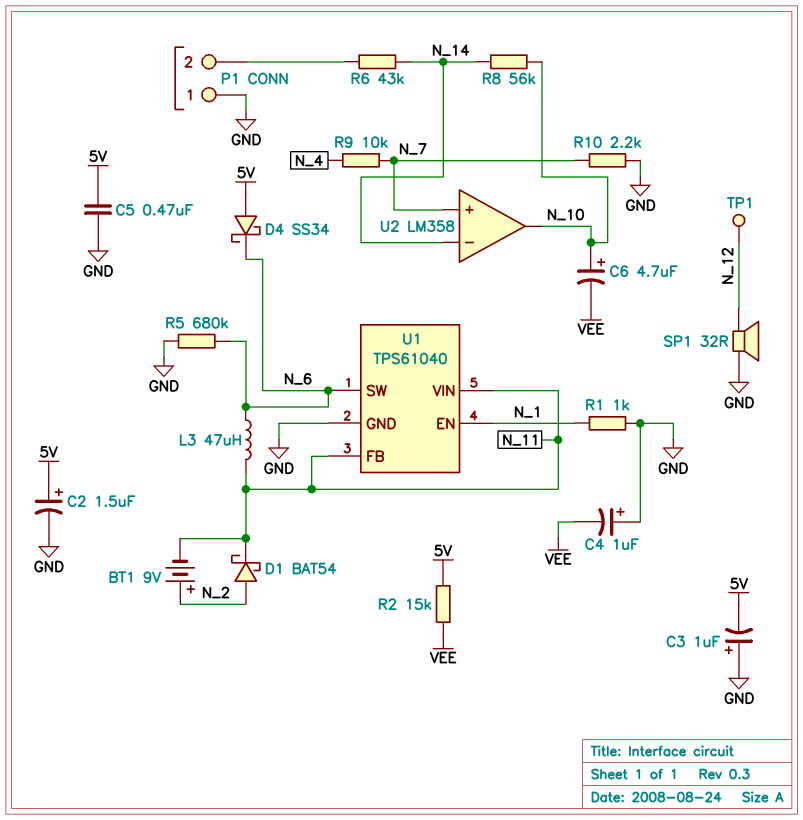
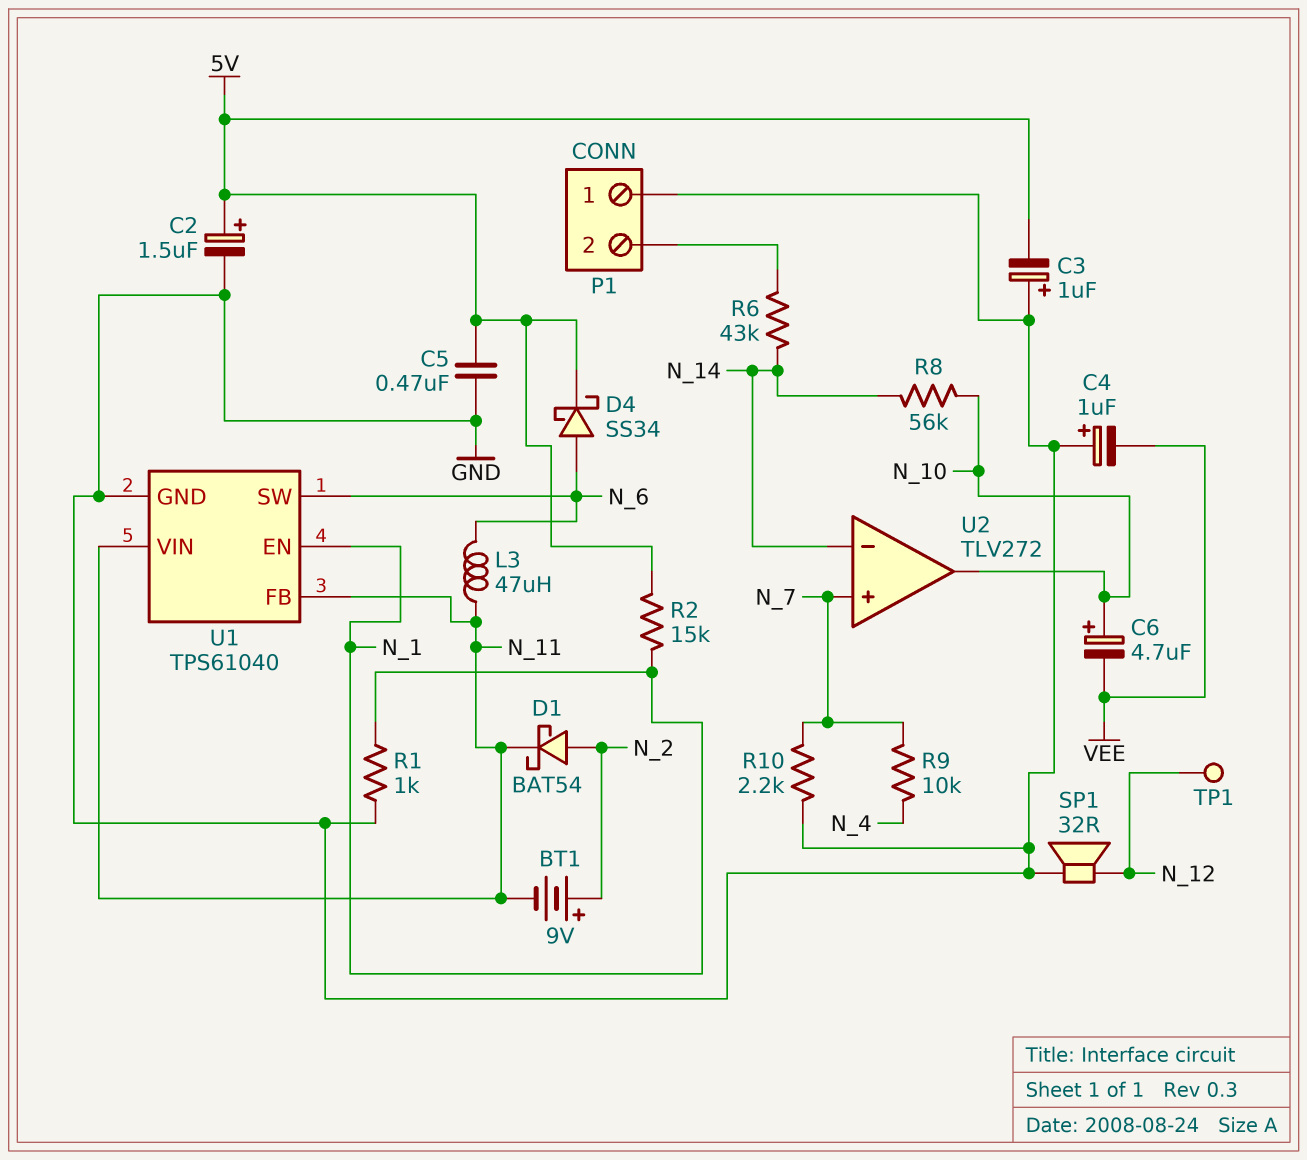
D4: schottky SS34 (A 5V, K N_6) -> schottky SS34 (A N_6, K 5V)
R2: 15k (5V, VEE) -> 15k (5V, N_1)
R5: 680k (GND, N_6) -> none
U2: LM358 -> TLV272

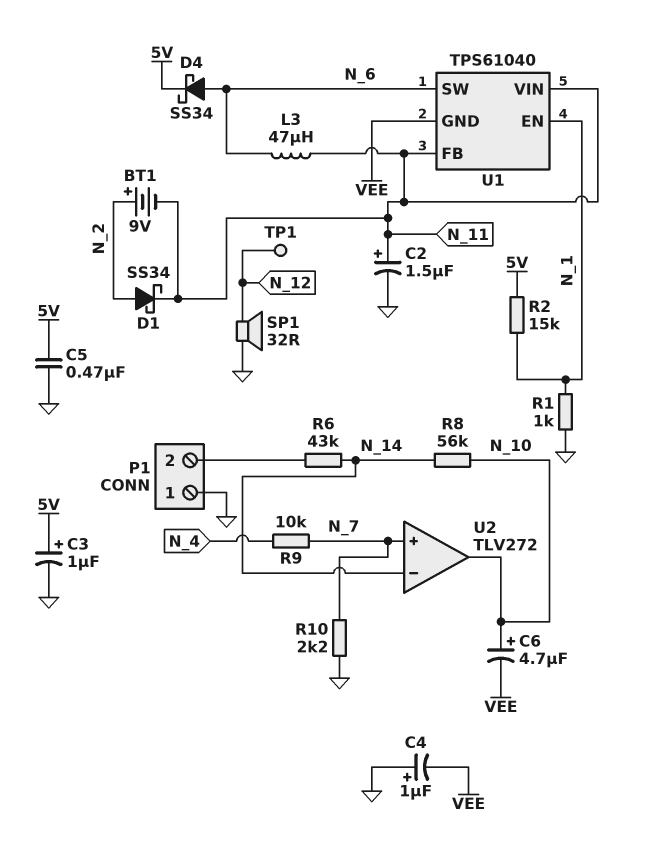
C2: 1.5uF (plus 5V, minus GND) -> 1.5uF (plus N_11, minus GND)
C3: 1uF (plus GND, minus 5V) -> 1uF (plus 5V, minus GND)
D1: schottky BAT54 (A N_2, K N_11) -> schottky SS34 (A N_2, K N_11)
U1 pin GND: GND -> VEE

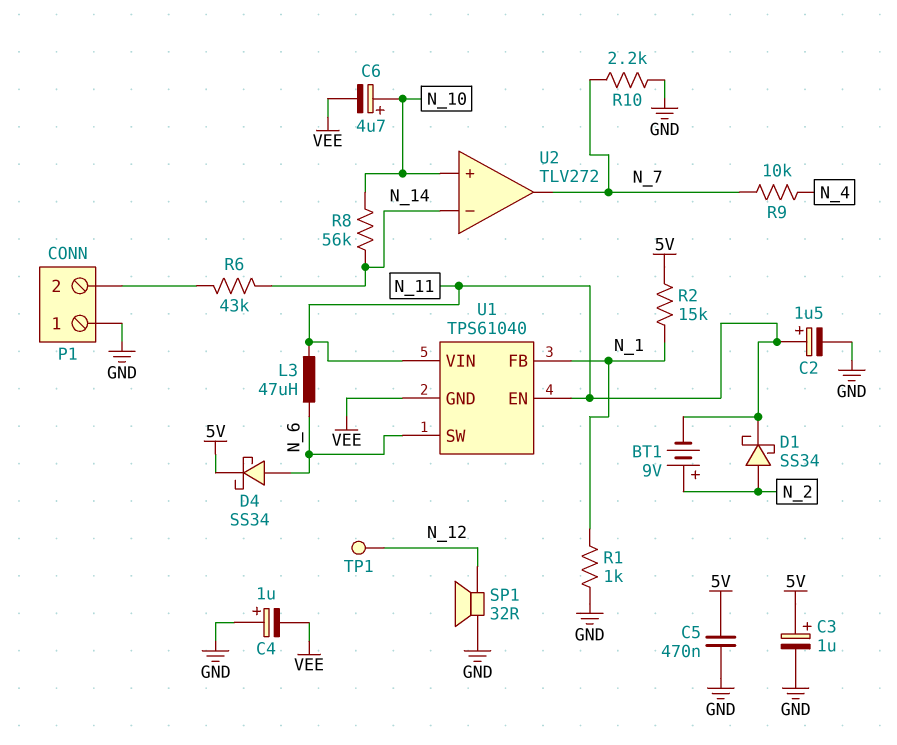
U1 pin EN: N_1 -> N_11
U1 pin FB: N_11 -> N_1
U2 pin in+: N_7 -> N_10
U2 pin out: N_10 -> N_7

